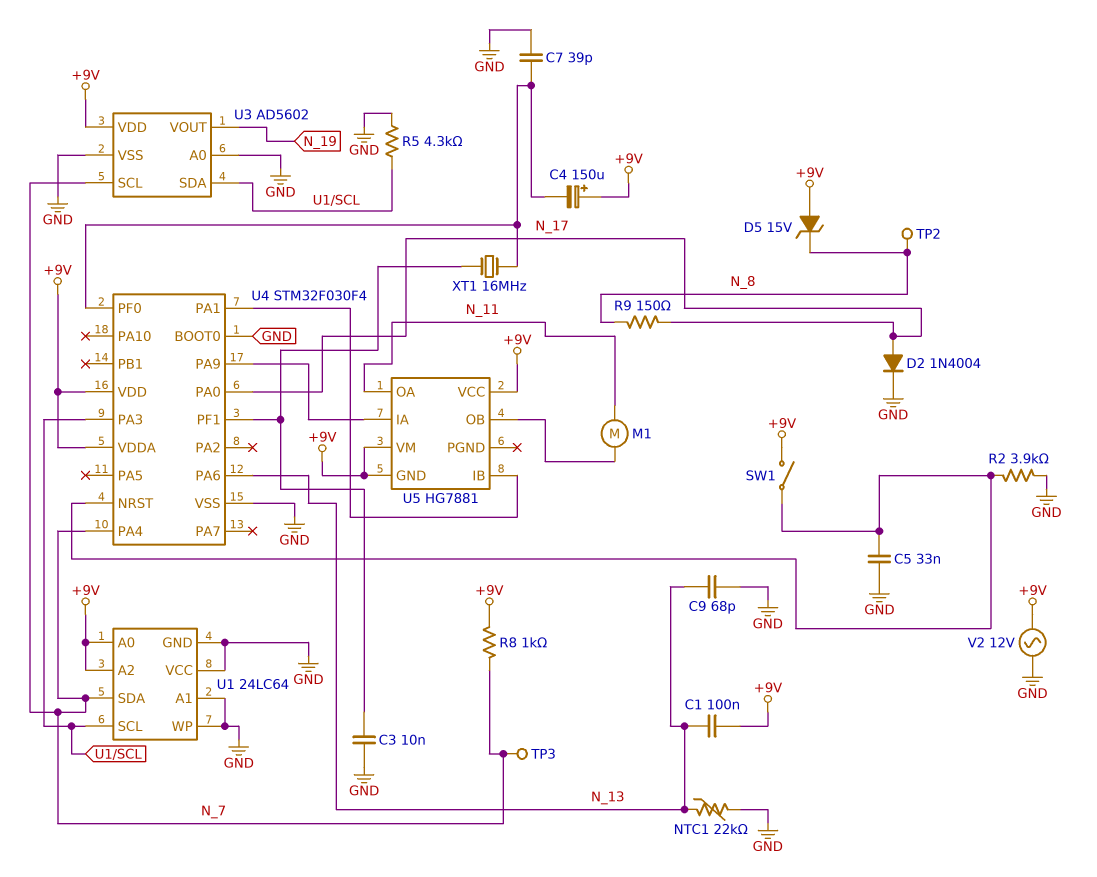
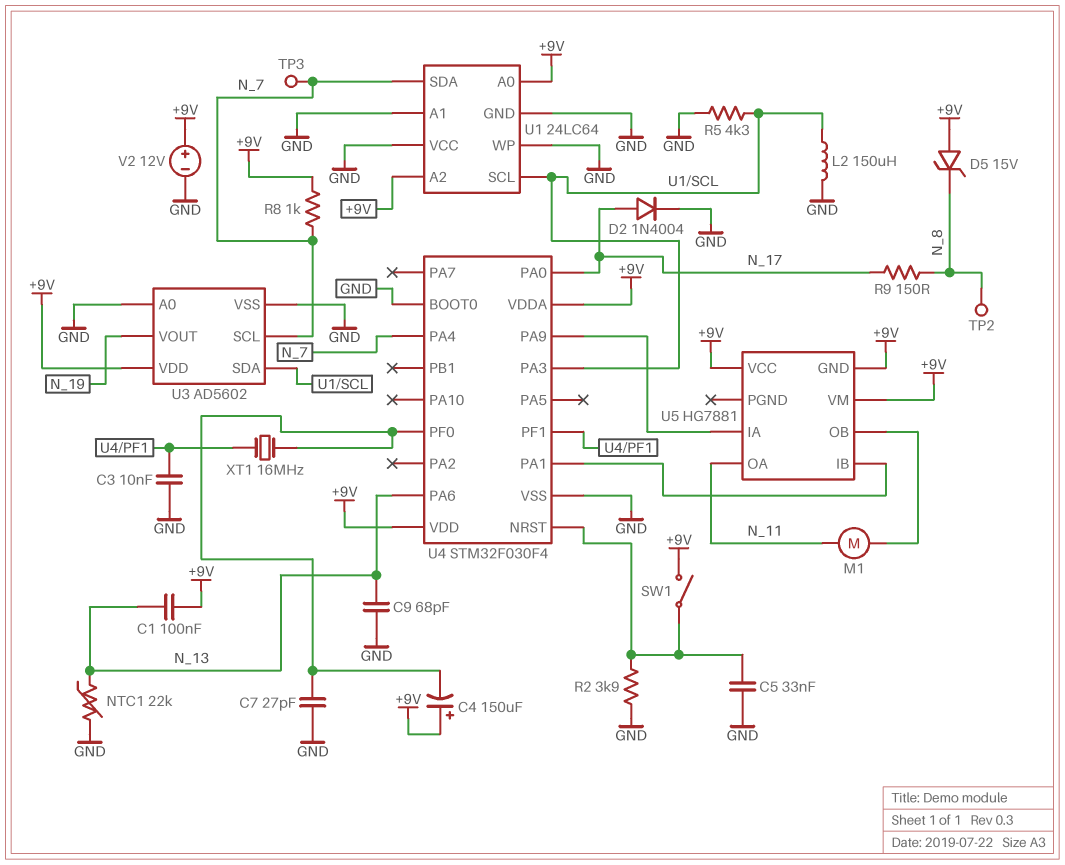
C7: 39pF (GND, U4/PF0) -> 27pF (GND, U4/PF0)
L2: none -> 150uH (GND, U1/SCL)
V2: AC 12V (+9V, GND) -> 12V (plus +9V, minus GND)

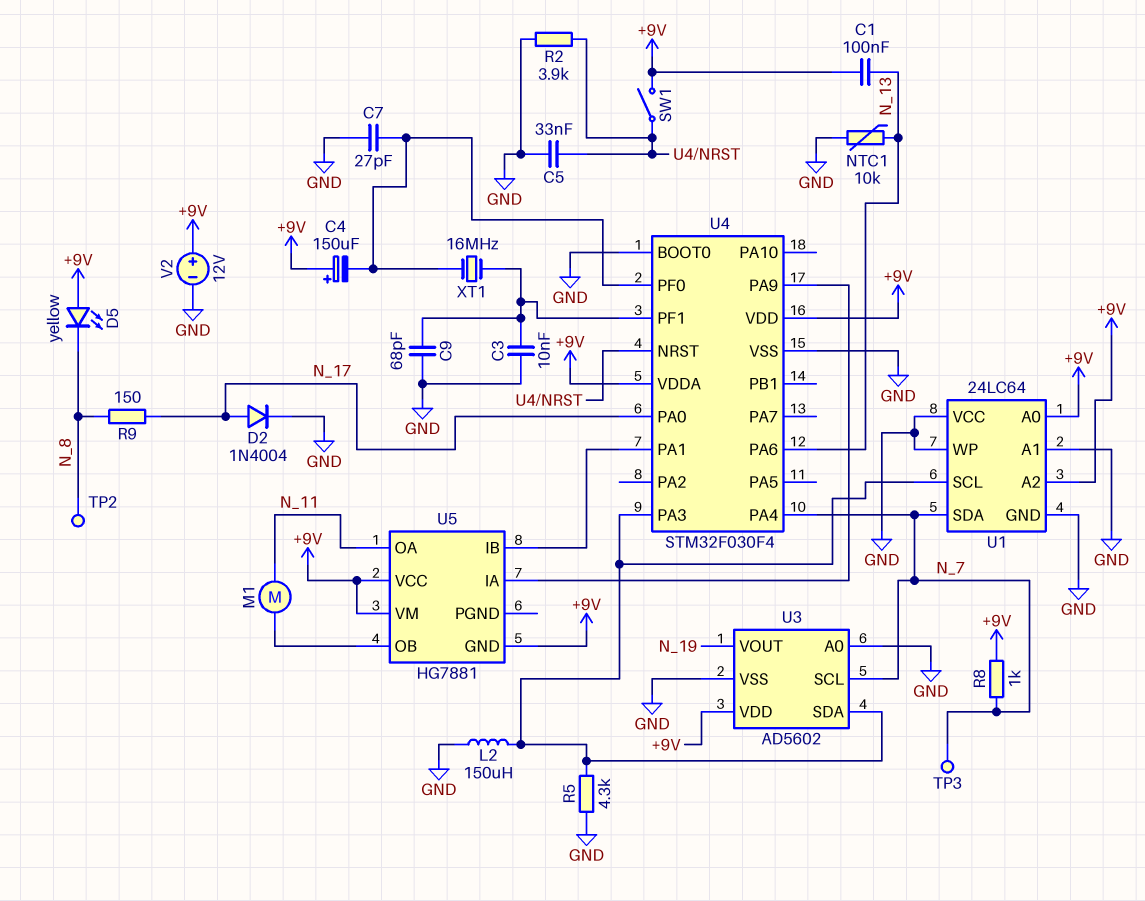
C9: 68pF (GND, N_13) -> 68pF (GND, U4/PF1)
D5: zener 15V (A +9V, K N_8) -> LED yellow (A +9V, K N_8)
NTC1: 22k (GND, N_13) -> 10k (GND, N_13)

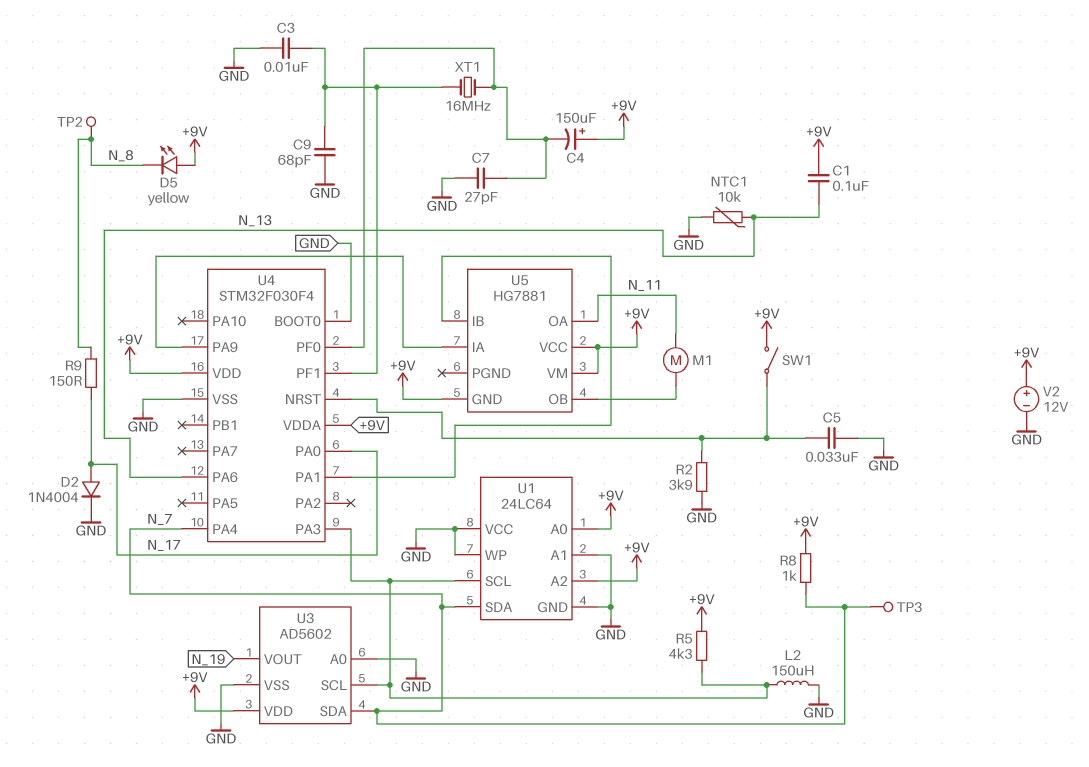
R5: 4.3k (GND, U1/SCL) -> 4.3k (+9V, U1/SCL)
U3 pin SCL: N_7 -> U1/SCL
U3 pin SDA: U1/SCL -> N_7

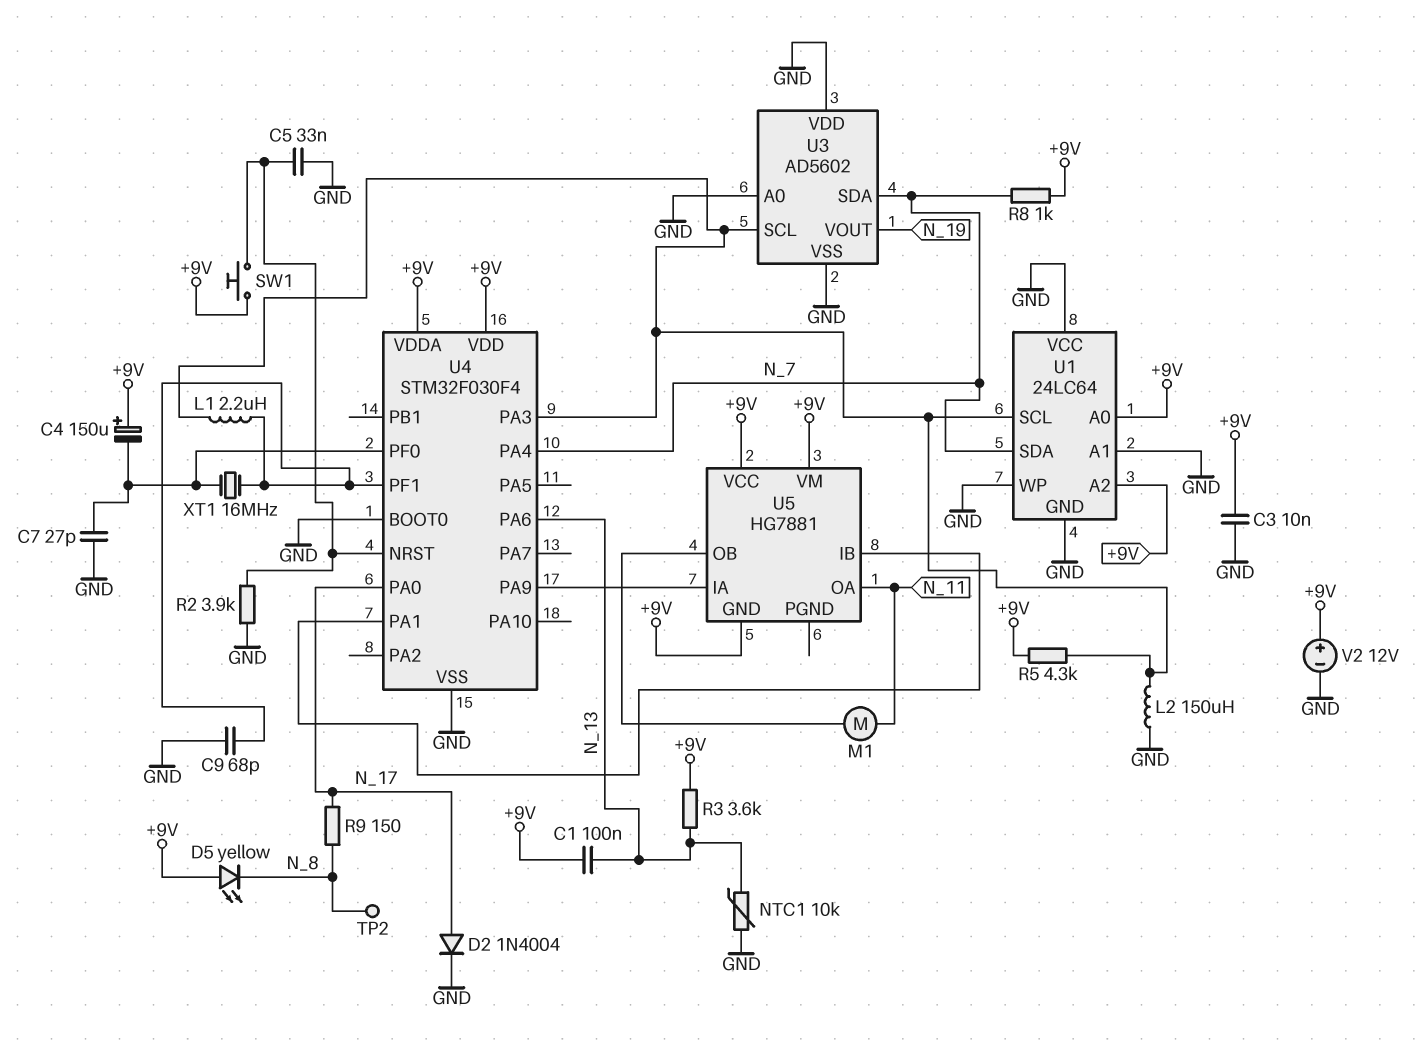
C3: 10nF (GND, U4/PF1) -> 10nF (+9V, GND)
L1: none -> 2.2uH (U1/SCL, U4/PF1)
R3: none -> 3.6k (+9V, N_13)
SW1: switch (+9V, U4/NRST) -> button (+9V, U4/NRST)
TP3: test point (N_7) -> none
U3 pin VDD: +9V -> GND

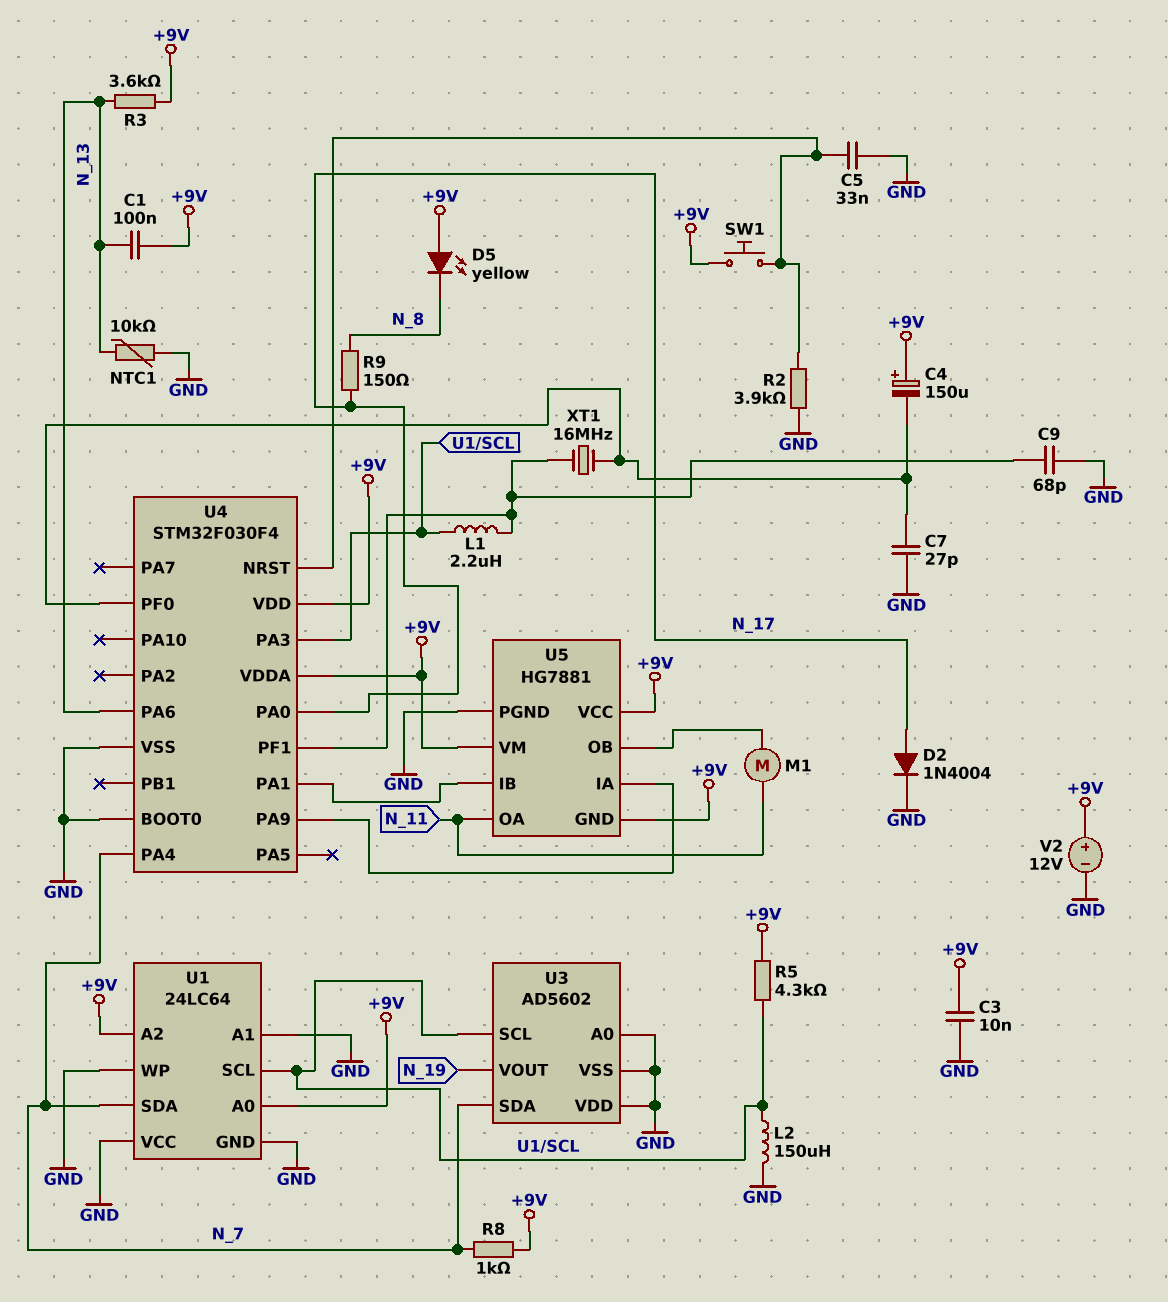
TP2: test point (N_8) -> none
U5 pin PGND: none -> GND

